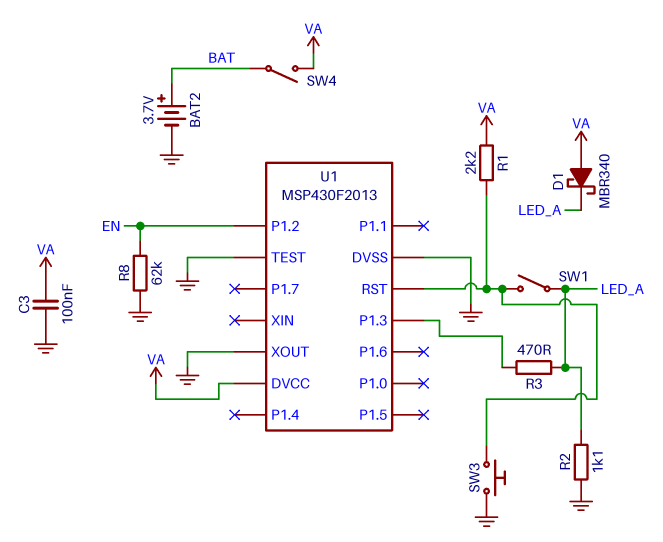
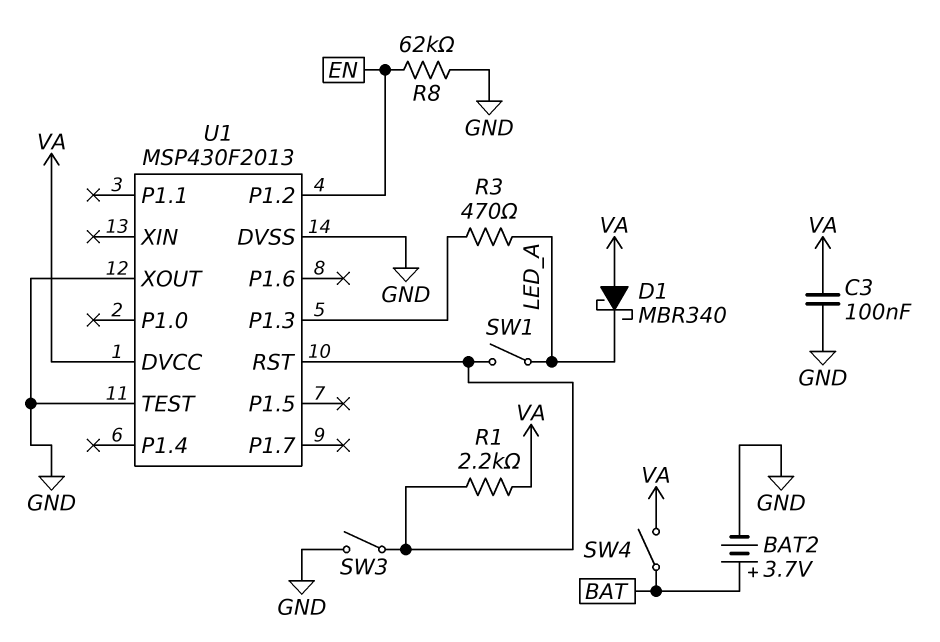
R2: 1.1k (GND, LED_A) -> none
SW3: button (GND, U1/RST) -> switch (GND, U1/RST)

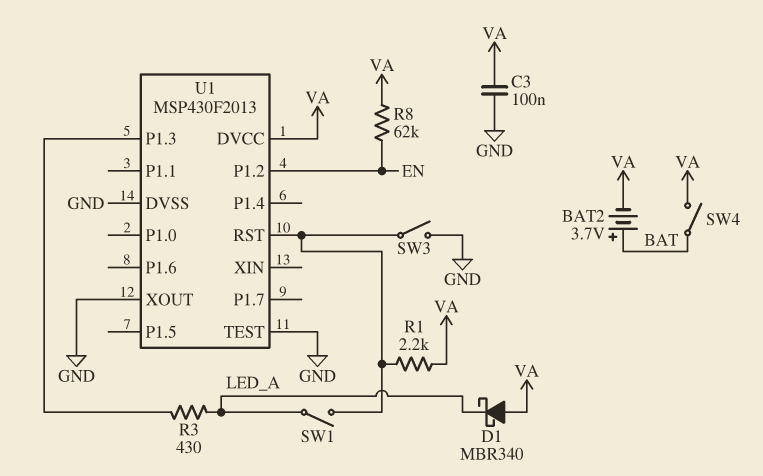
BAT2: 3.7V (plus BAT, minus GND) -> 3.7V (plus BAT, minus VA)
R3: 470 (LED_A, U1/P1.3) -> 430 (LED_A, U1/P1.3)
R8: 62k (EN, GND) -> 62k (EN, VA)

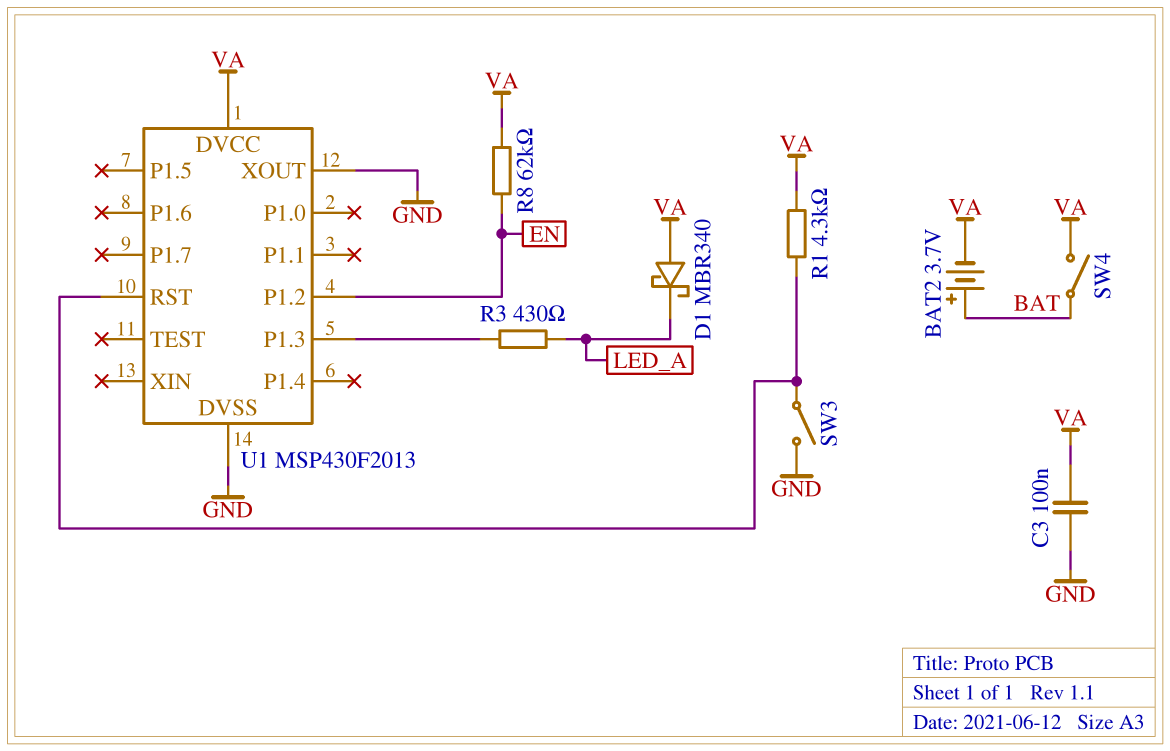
R1: 2.2k (U1/RST, VA) -> 4.3k (U1/RST, VA)
SW1: switch (LED_A, U1/RST) -> none
U1 pin TEST: GND -> none

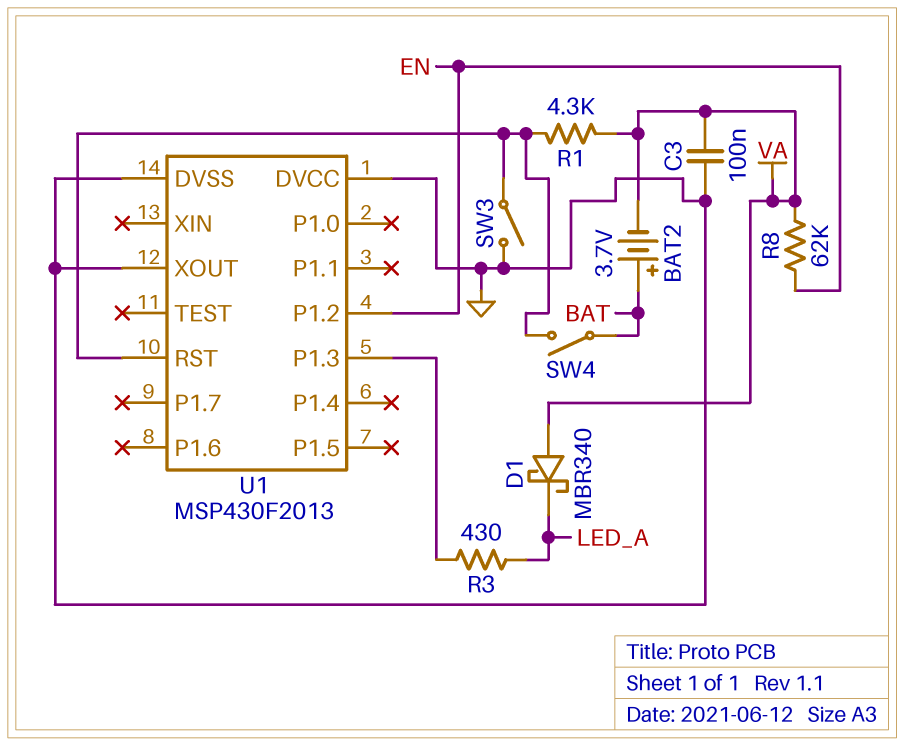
SW4: switch (BAT, VA) -> switch (BAT, U1/RST)
U1 pin DVCC: VA -> GND

